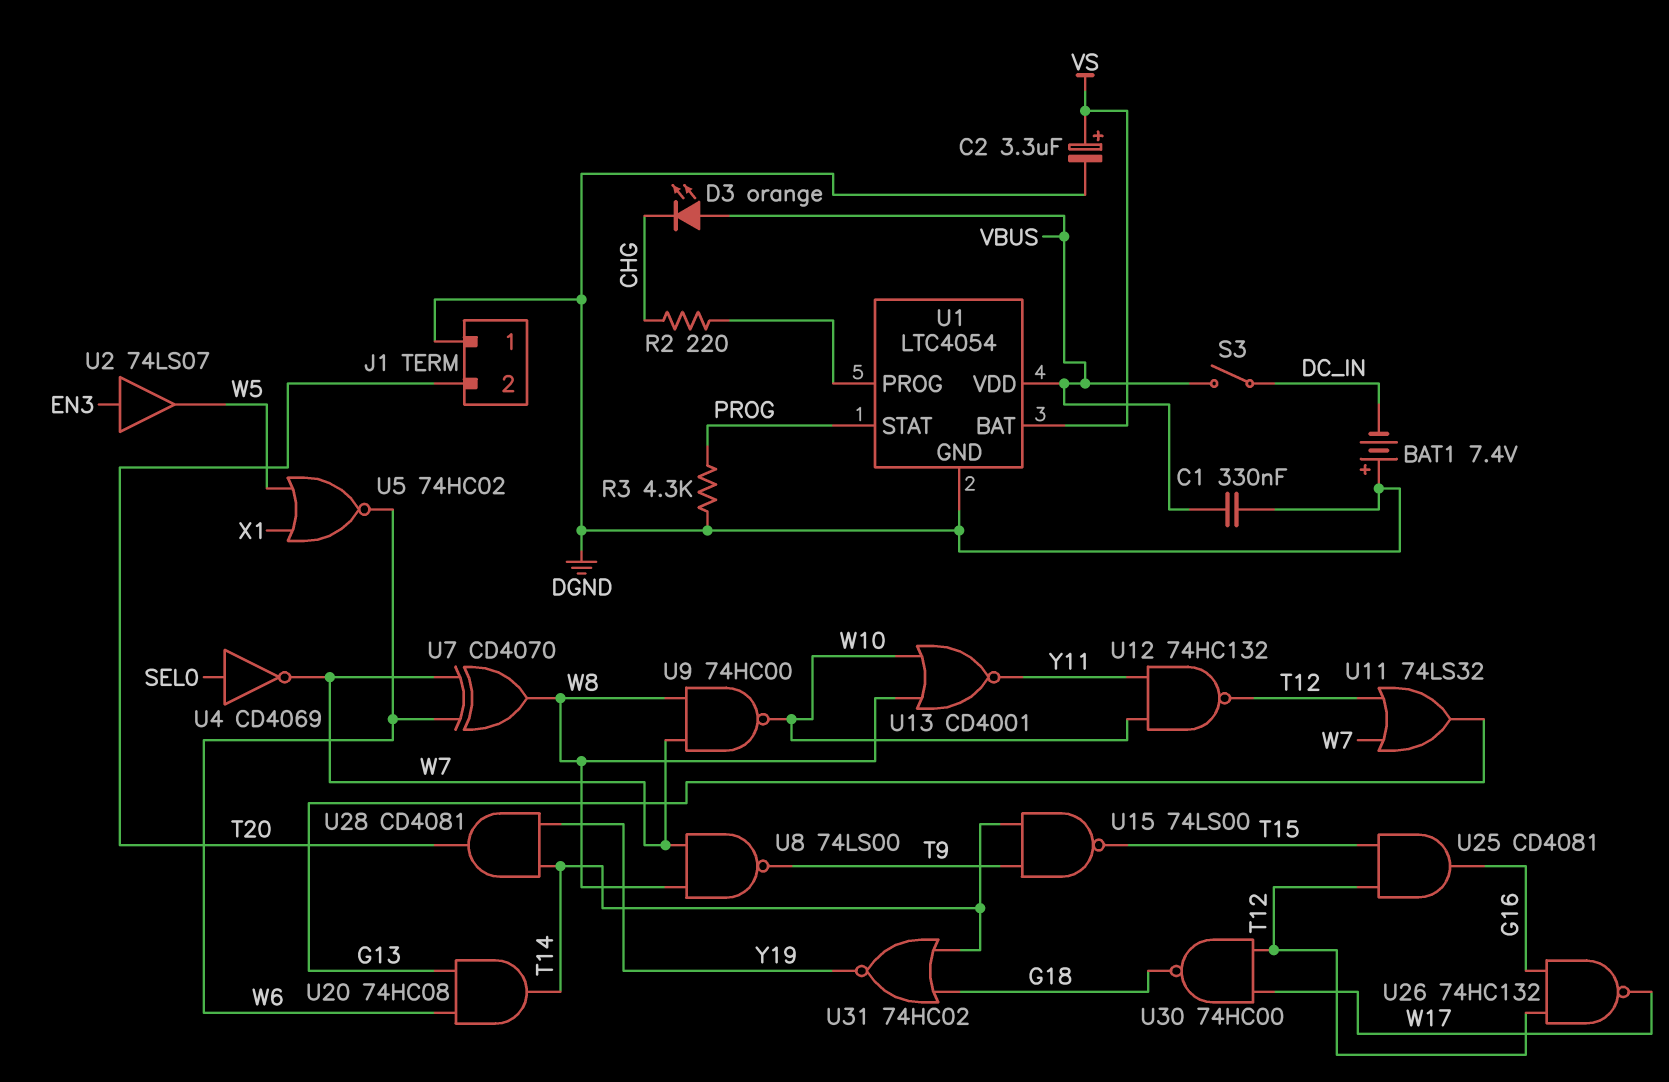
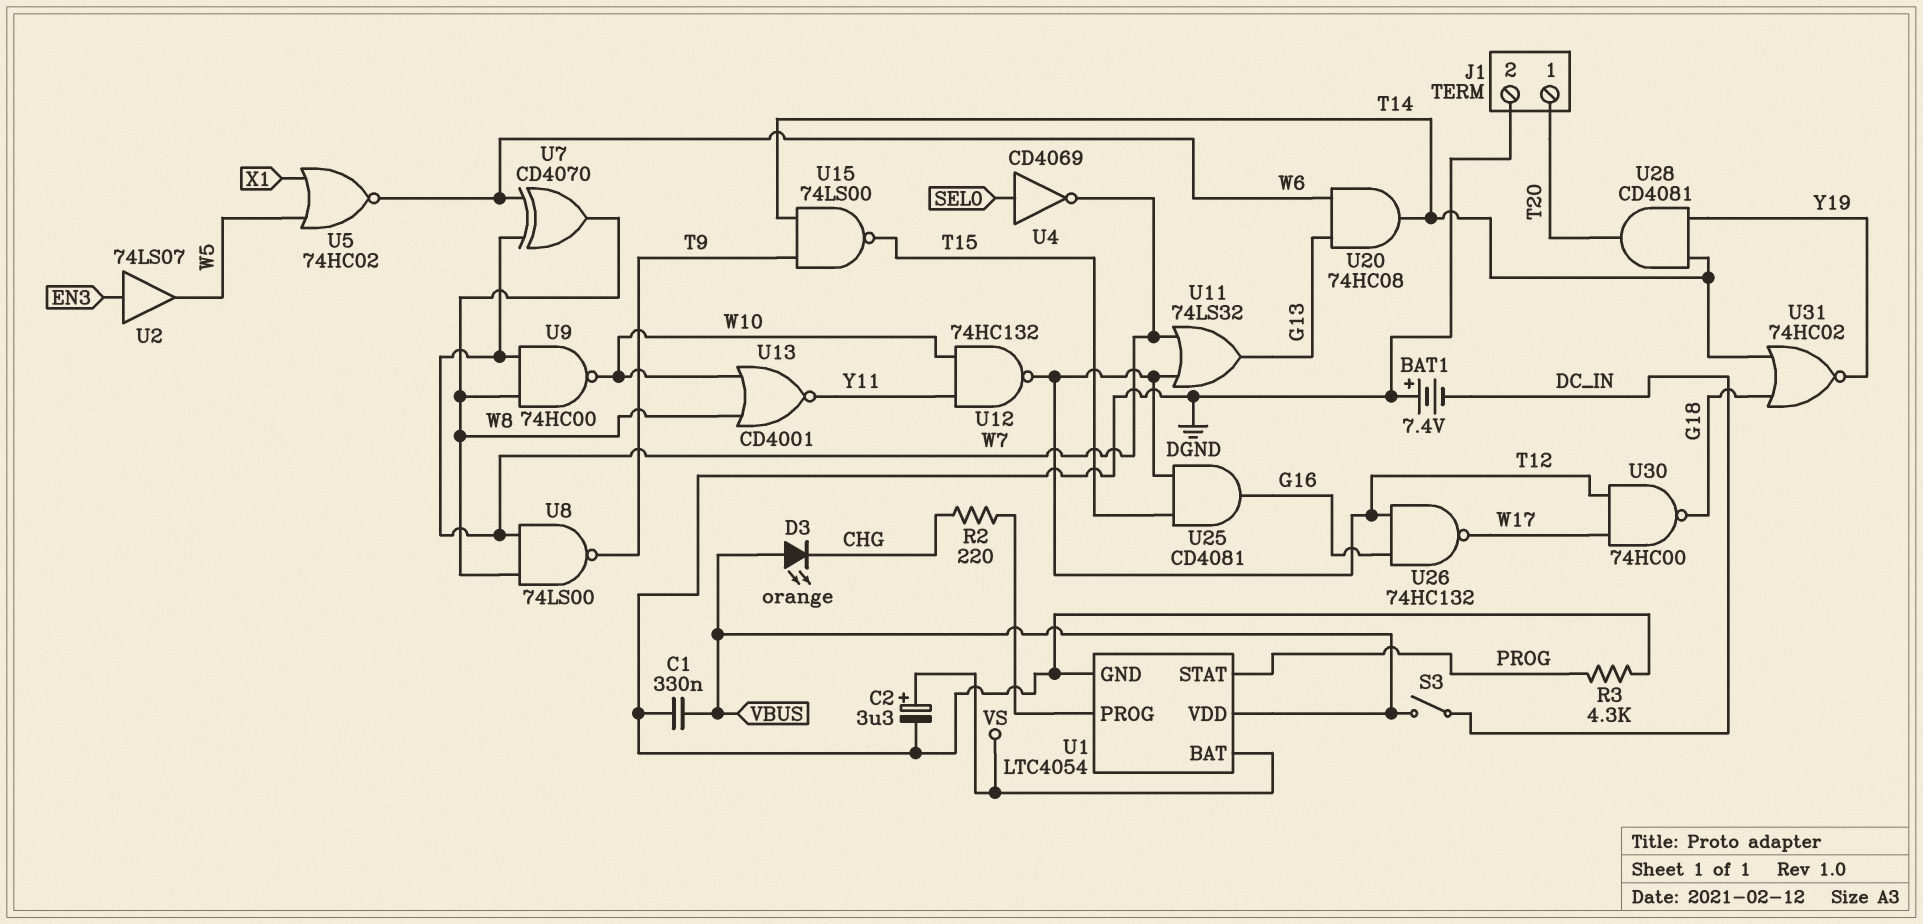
J1 pin 1: DGND -> T20
J1 pin 2: T20 -> DGND

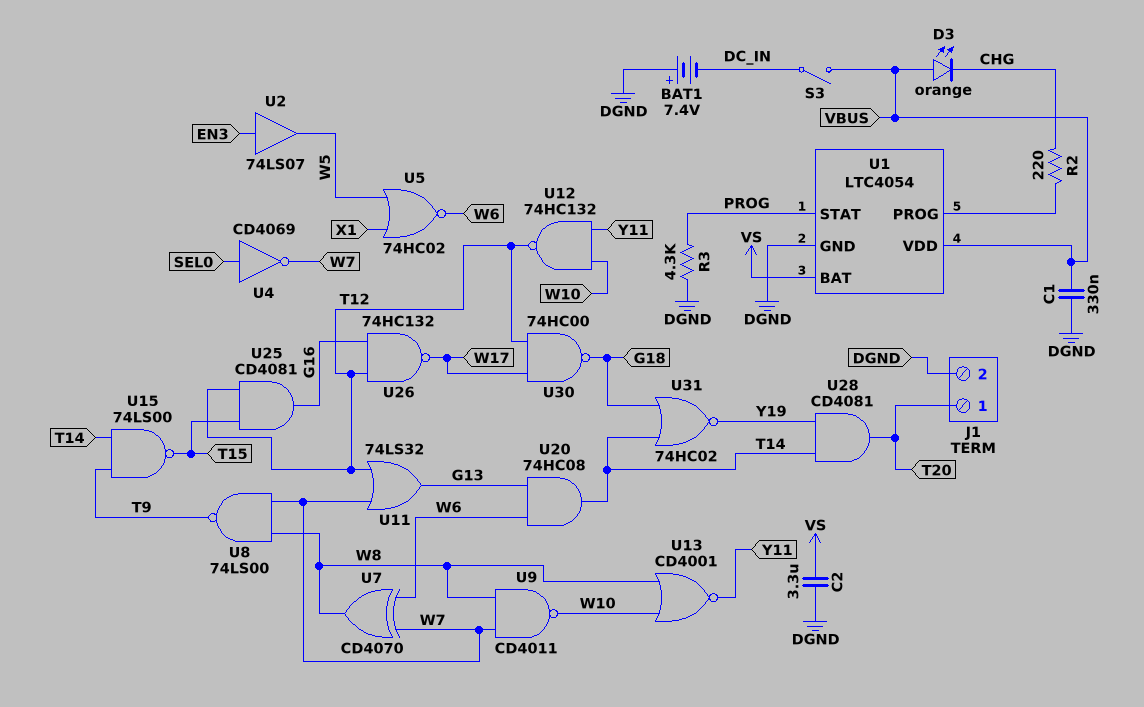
C2: 3.3uF (plus VS, minus DGND) -> 3.3uF (DGND, VS)
U9: NAND 74HC00 (in W7, in W8, out W10) -> NAND CD4011 (in W7, in W8, out W10)

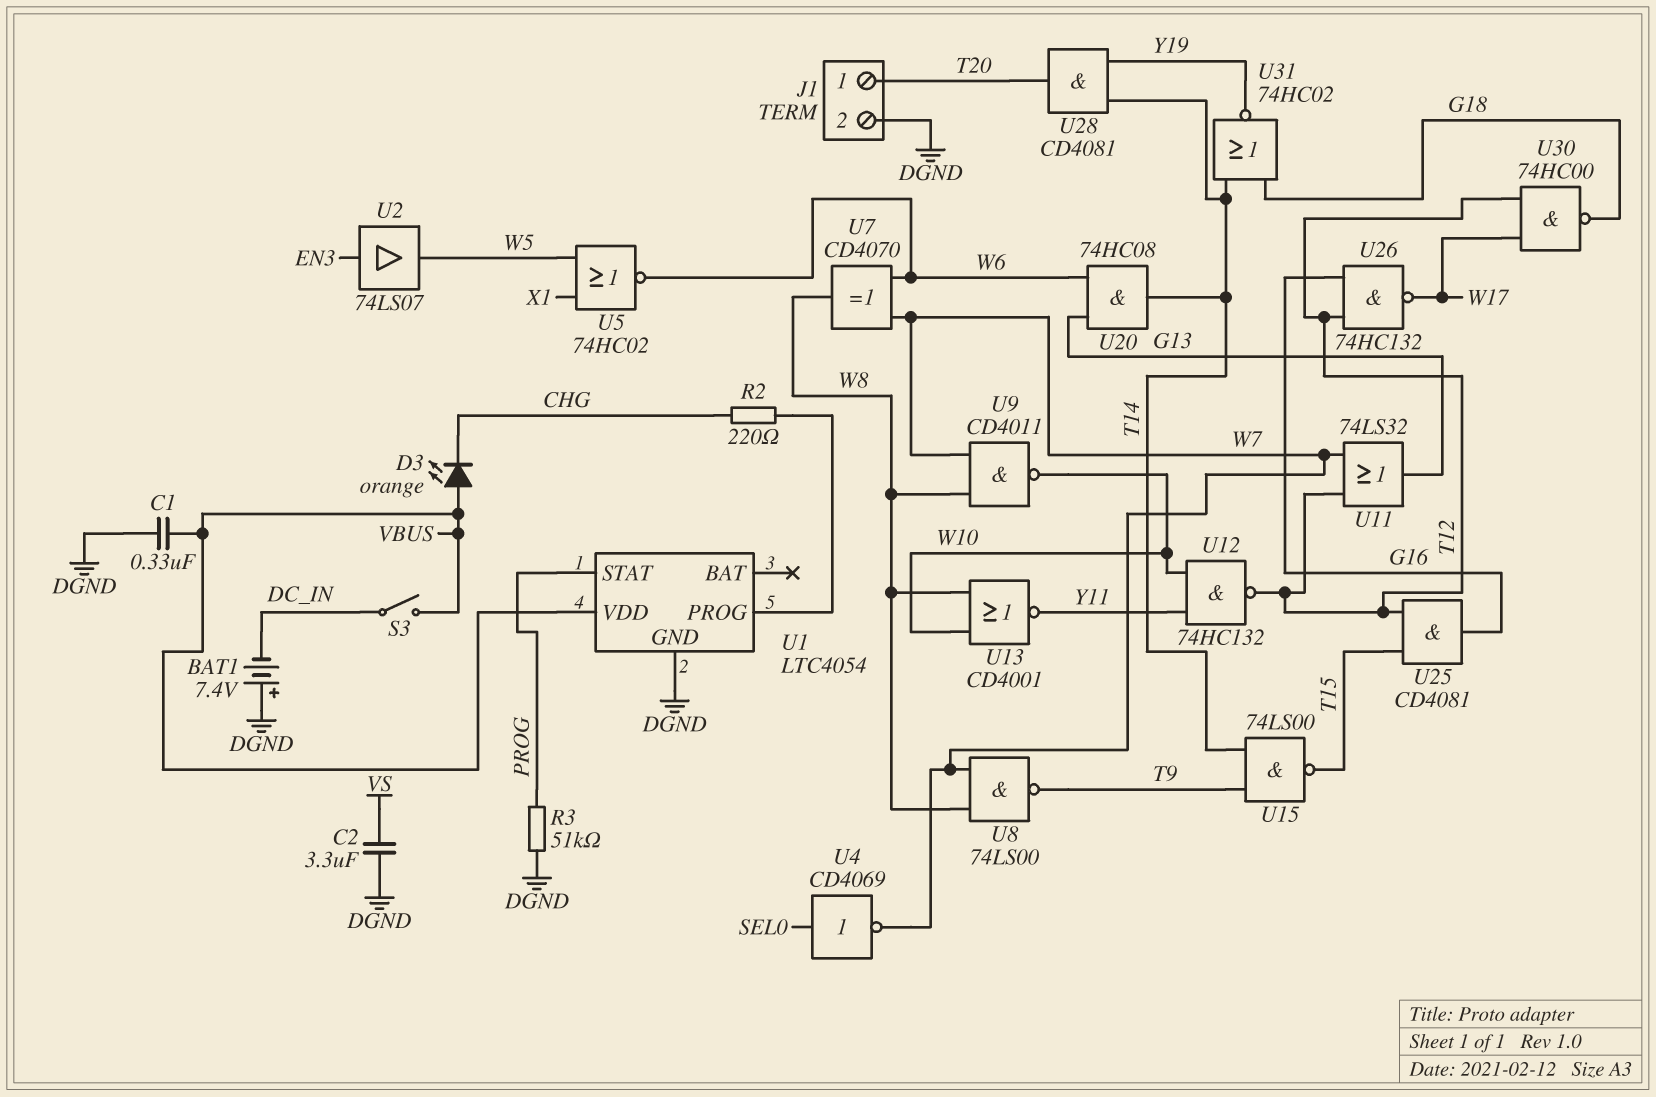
R3: 4.3k (DGND, PROG) -> 51k (DGND, PROG)
U1 pin BAT: VS -> none

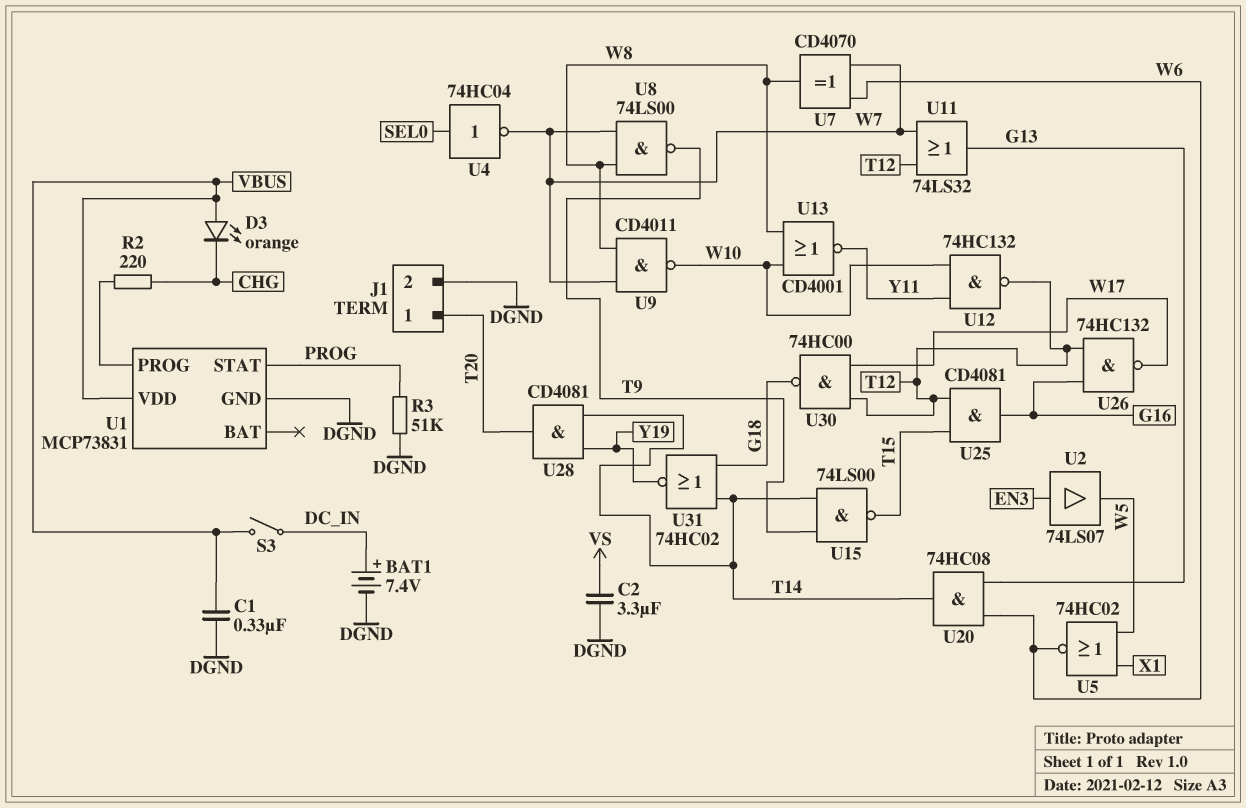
BAT1: 7.4V (plus DGND, minus DC_IN) -> 7.4V (plus DC_IN, minus DGND)
U1: LTC4054 -> MCP73831
U4: NOT CD4069 (in SEL0, out W7) -> NOT 74HC04 (in SEL0, out W7)

